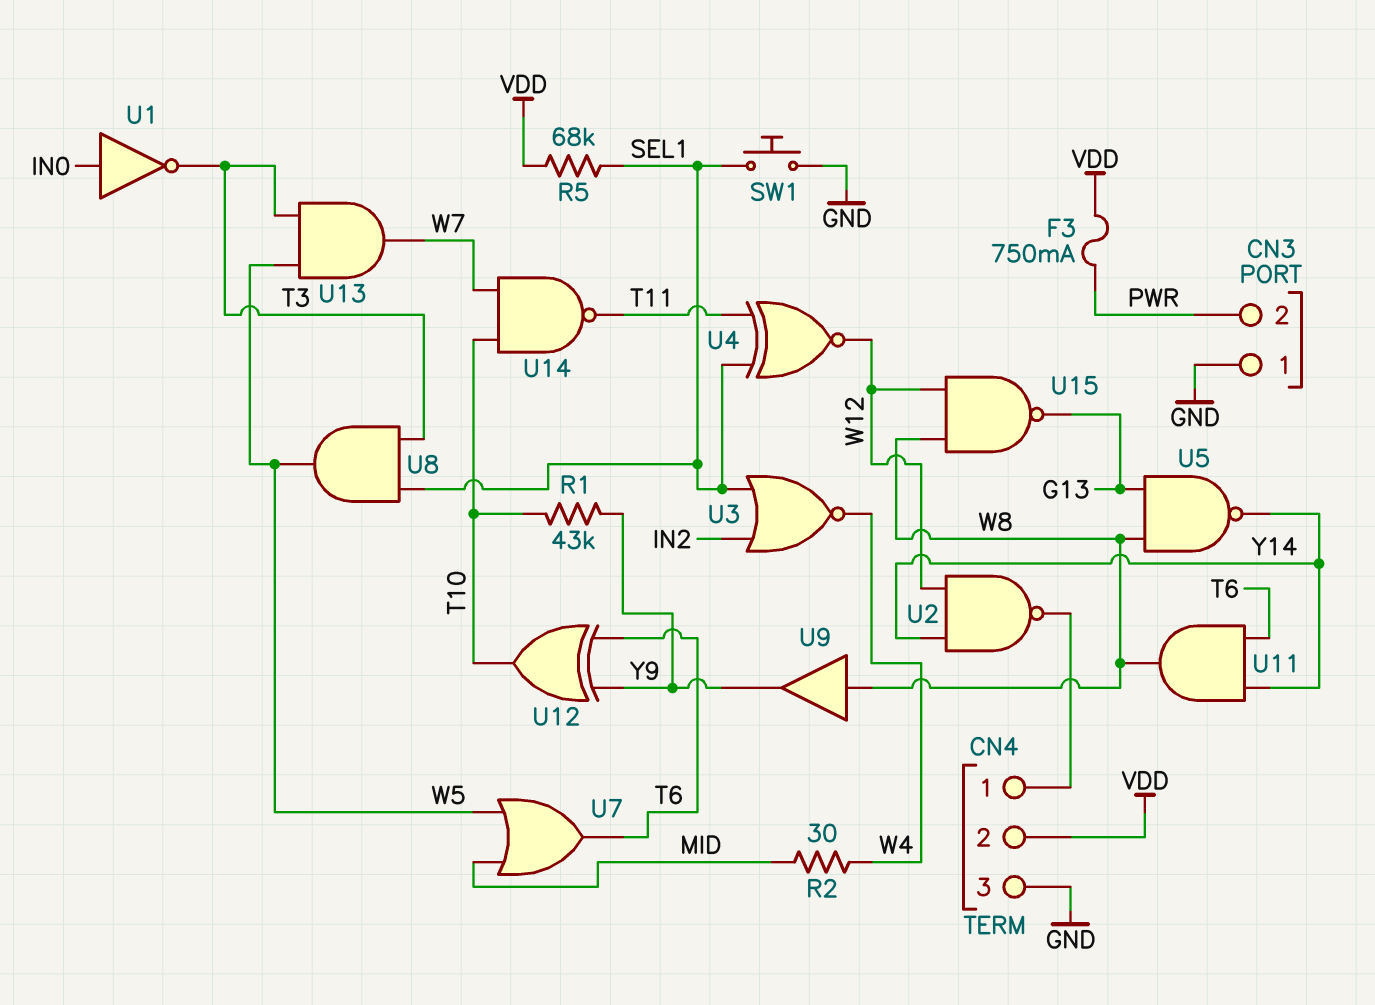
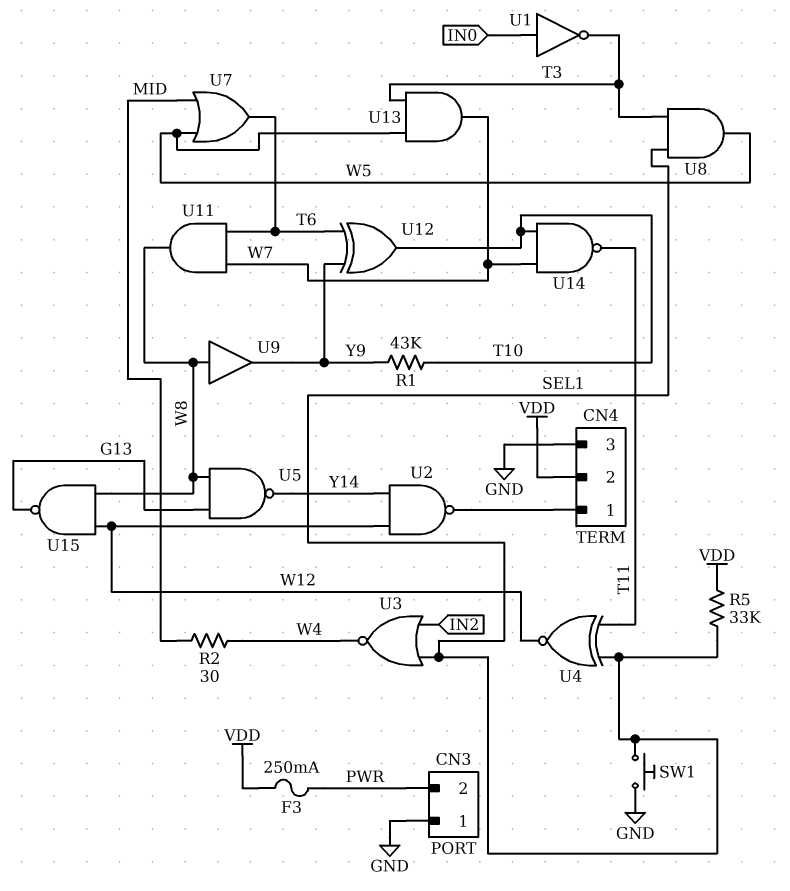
F3: 750mA (PWR, VDD) -> 250mA (PWR, VDD)
R5: 68k (SEL1, VDD) -> 33k (SEL1, VDD)
U11: AND (in T6, in Y14, out W8) -> AND (in T6, in W7, out W8)

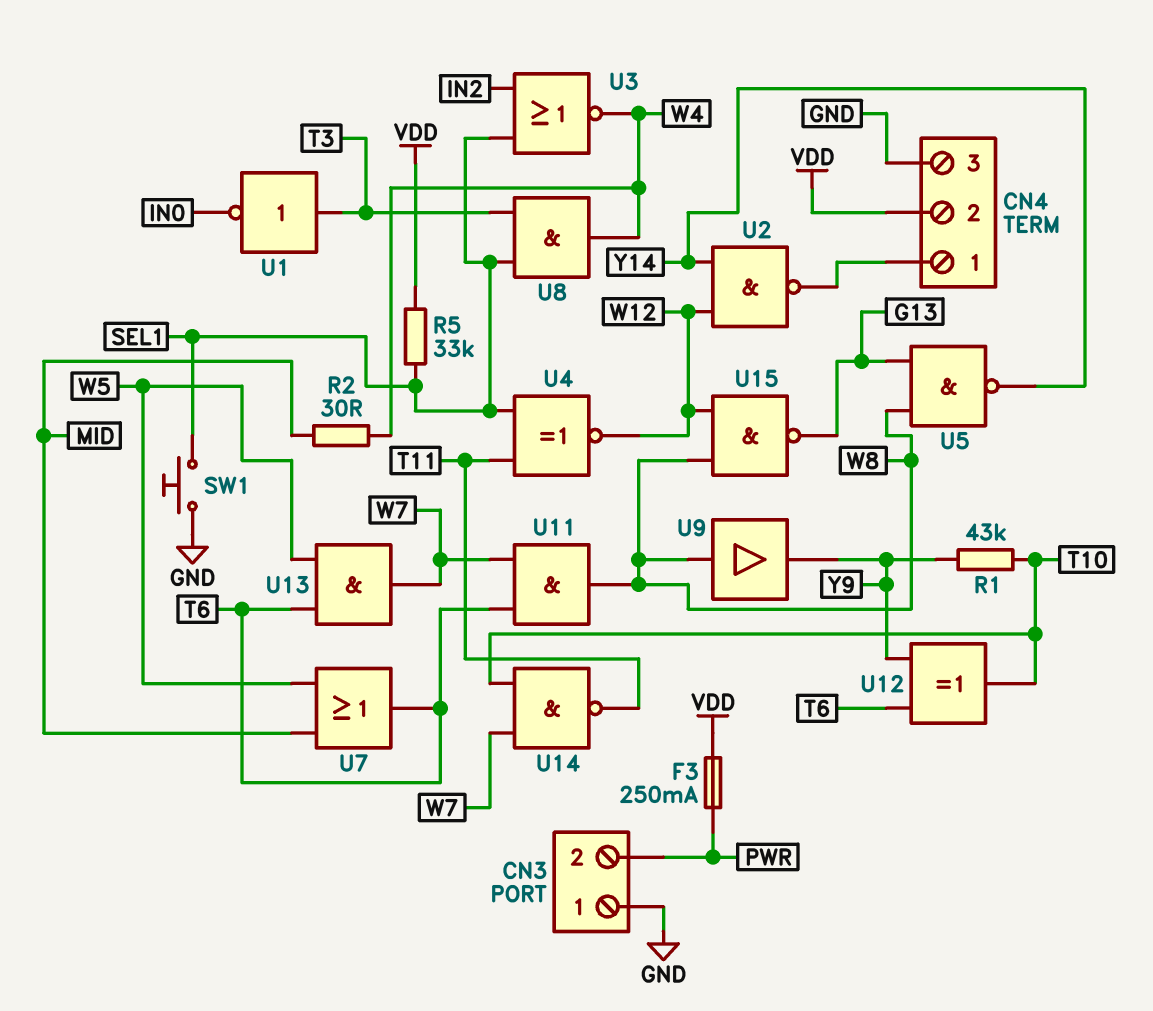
U1: NOT (in IN0, out T3) -> NOT (in T3, out IN0)
U8: AND (in SEL1, in T3, out W5) -> AND (in SEL1, in T3, out W4)
U13: AND (in T3, in W5, out W7) -> AND (in T6, in W5, out W7)

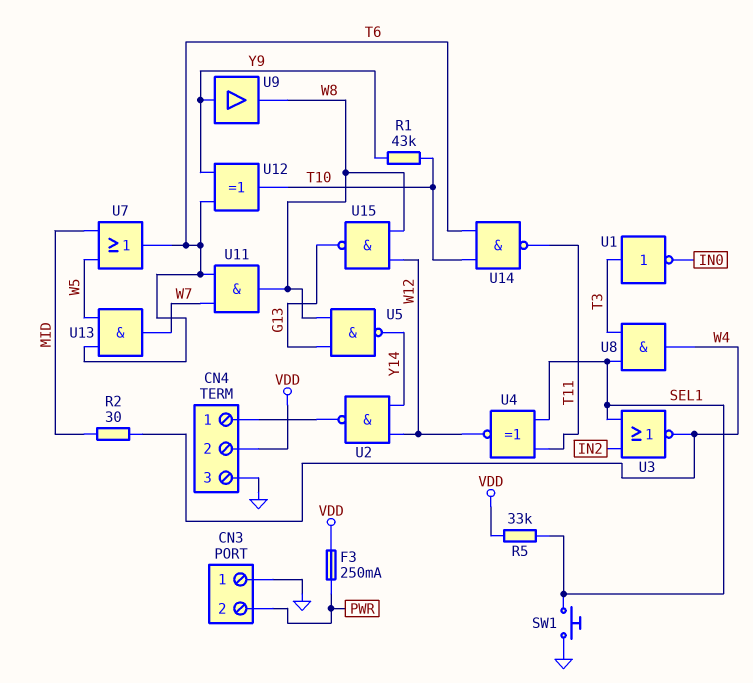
U9: buffer (in W8, out Y9) -> buffer (in Y9, out W8)
U14: NAND (in T10, in W7, out T11) -> NAND (in T6, in T10, out T11)

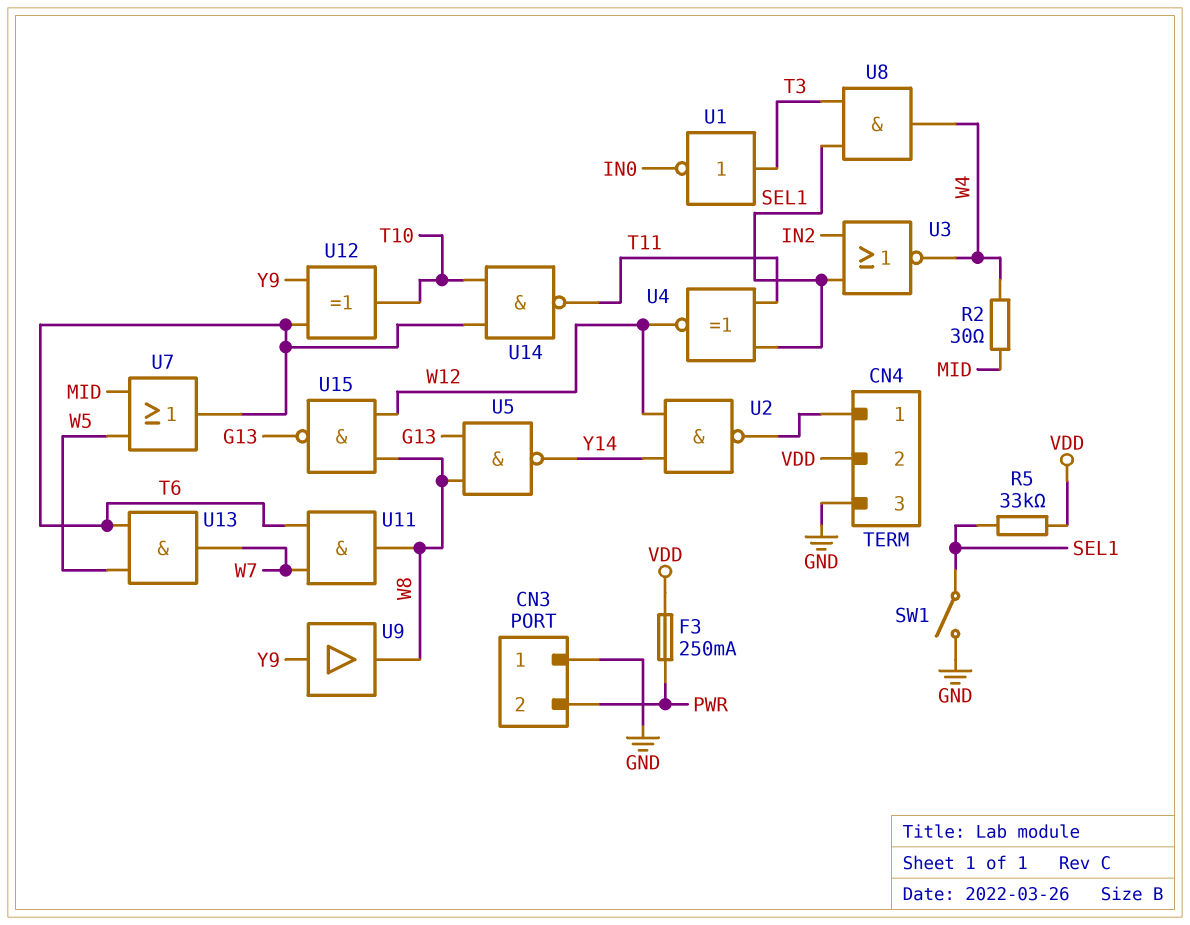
R1: 43k (T10, Y9) -> none
SW1: button (GND, SEL1) -> switch (GND, SEL1)

